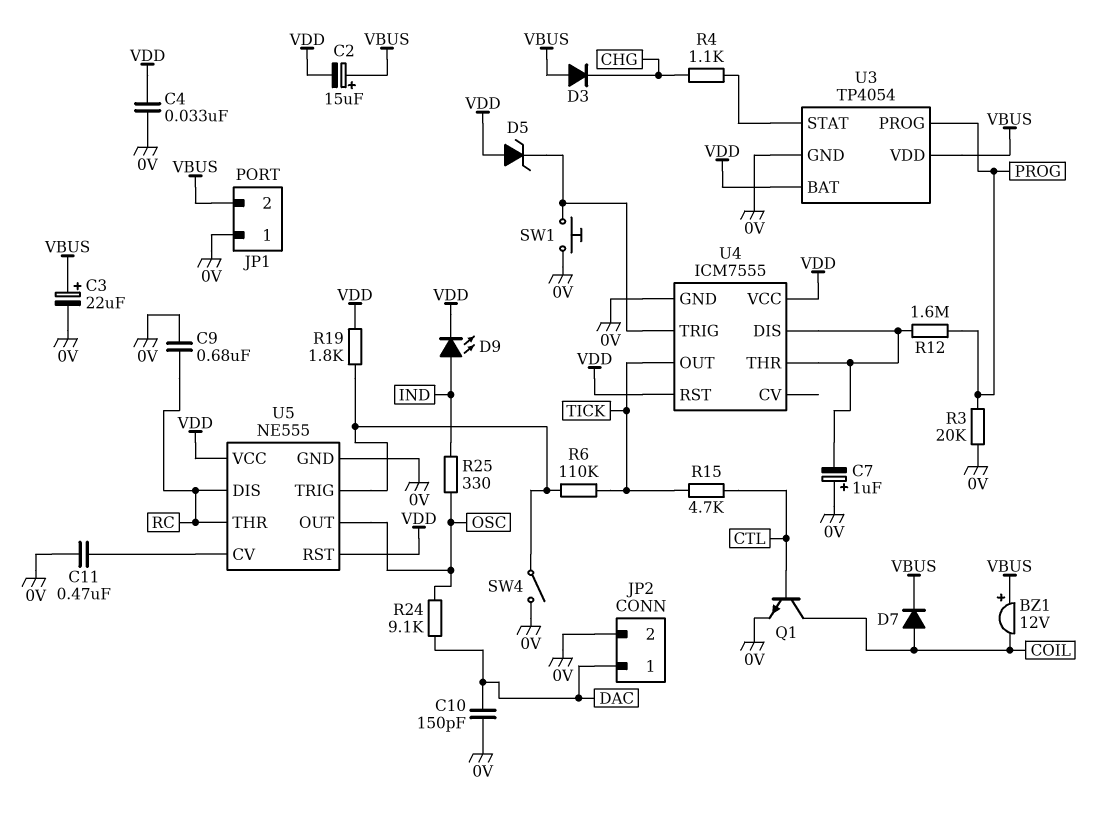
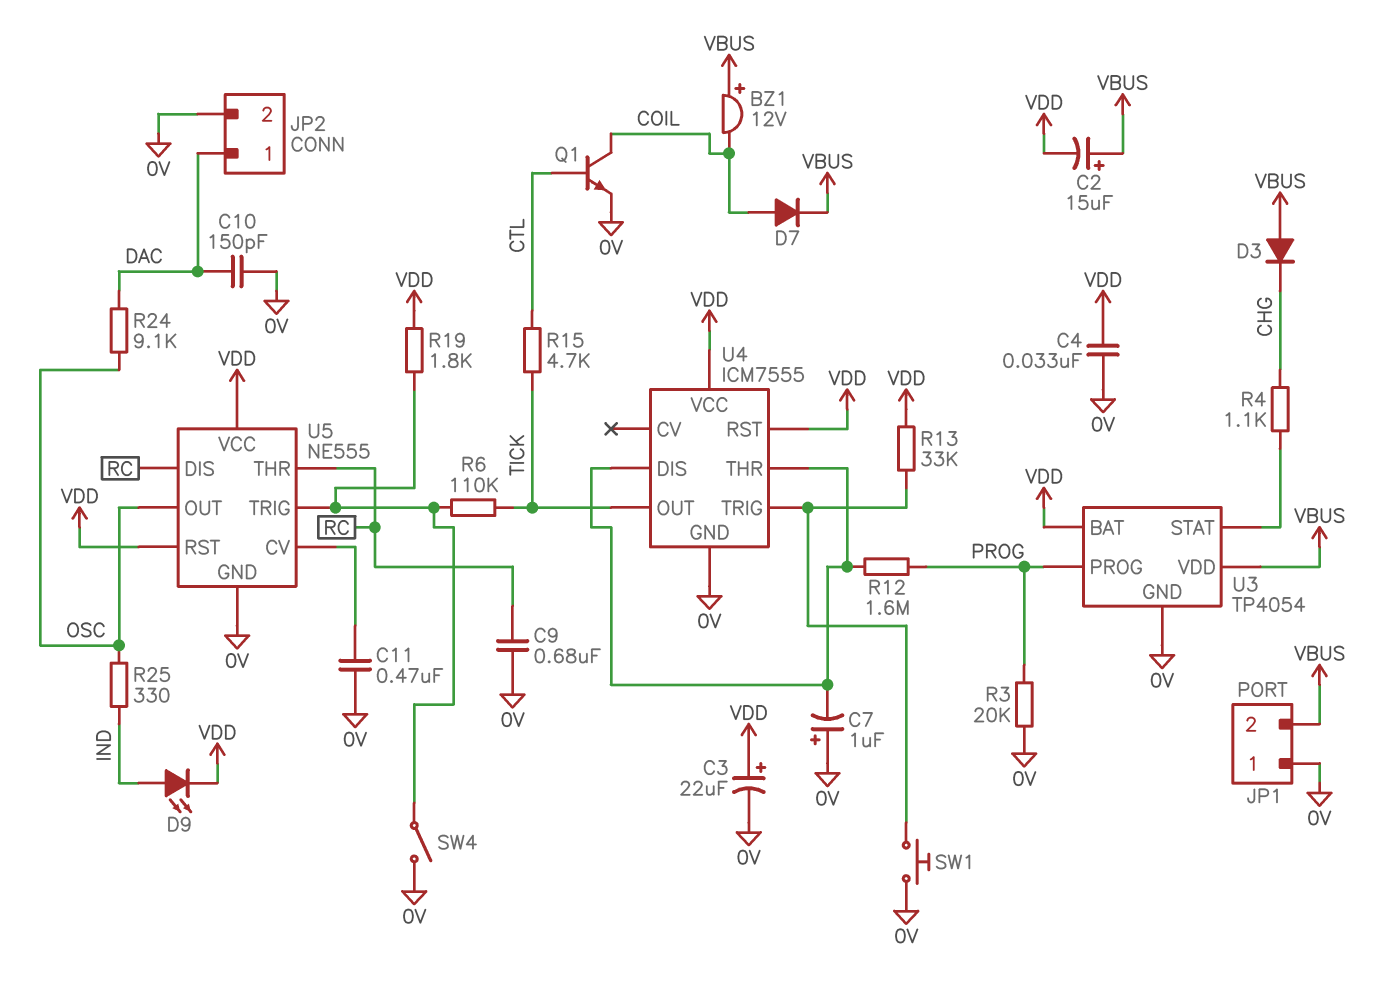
C3: 22uF (plus VBUS, minus 0V) -> 22uF (plus VDD, minus 0V)
D5: zener (A VDD, K U4/TRIG) -> none
R13: none -> 33k (U4/TRIG, VDD)

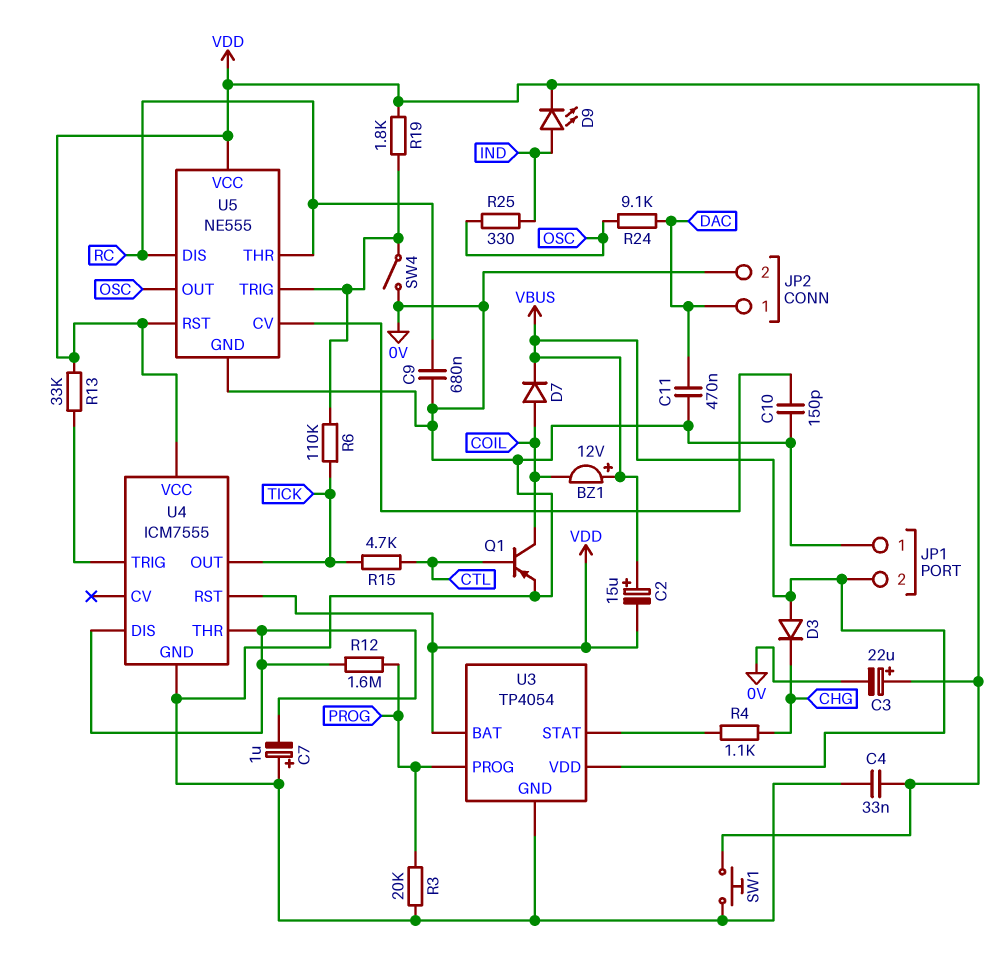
C10: 150pF (0V, DAC) -> 150pF (0V, U5/CV)
C11: 470nF (0V, U5/CV) -> 470nF (0V, DAC)
Q1: NPN (B CTL, C COIL, E 0V) -> PNP (B CTL, C COIL, E 0V)
SW1: button (0V, U4/TRIG) -> button (0V, VDD)

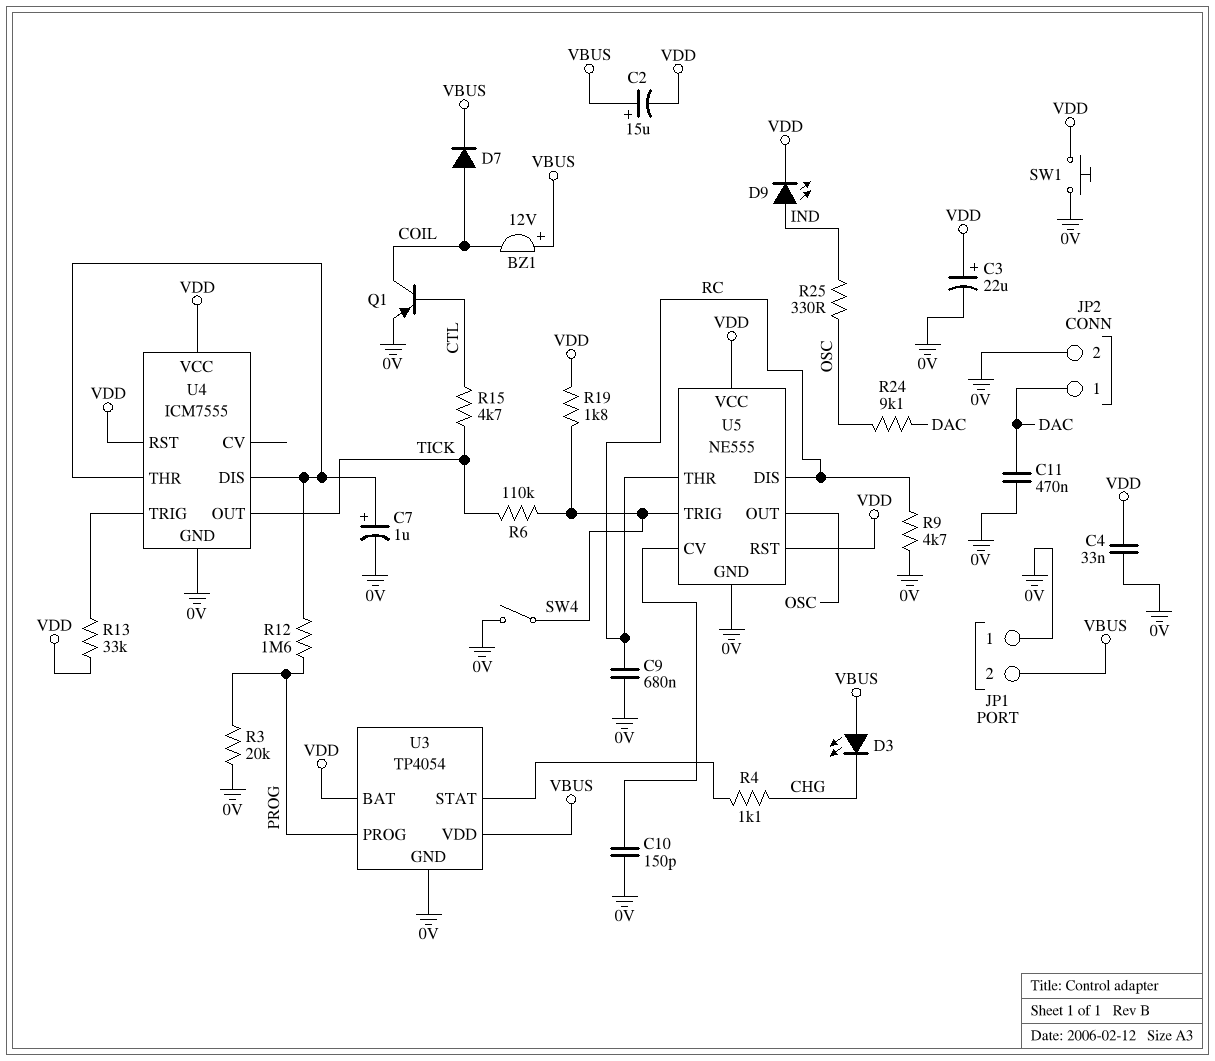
C7: 1uF (plus 0V, minus U4/DIS) -> 1uF (plus U4/DIS, minus 0V)
D3: diode (A VBUS, K CHG) -> LED (A VBUS, K CHG)
R9: none -> 4.7k (0V, RC)

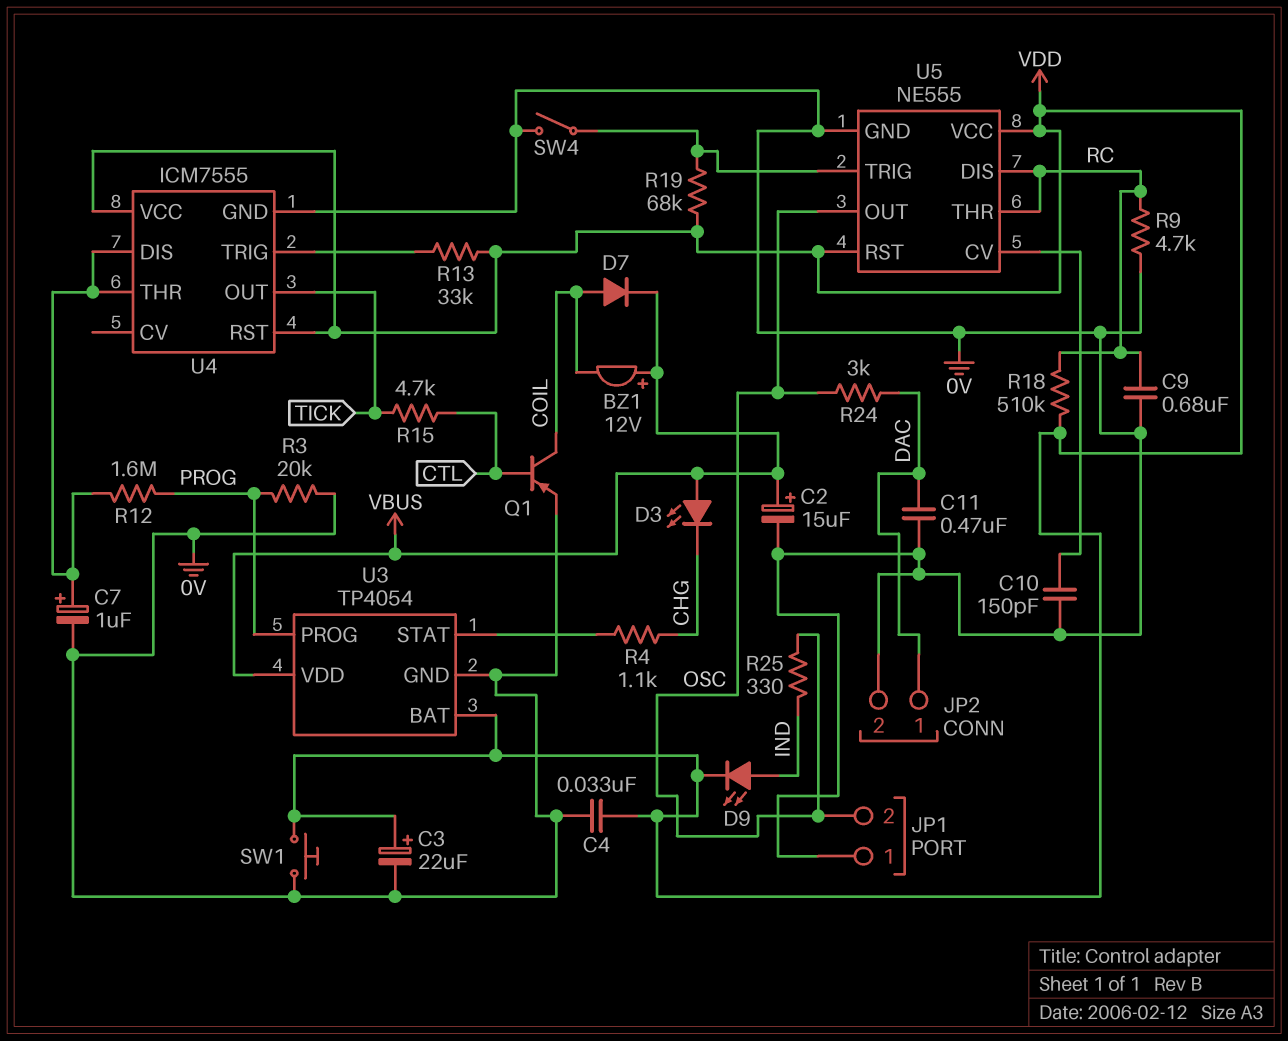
C2: 15uF (plus VBUS, minus VDD) -> 15uF (plus VBUS, minus 0V)
JP1 pin 2: VBUS -> OSC
R6: 110k (TICK, U5/TRIG) -> none
R18: none -> 510k (RC, VDD)
R19: 1.8k (U5/TRIG, VDD) -> 68k (U5/TRIG, VDD)
R24: 9.1k (DAC, OSC) -> 3k (DAC, OSC)

